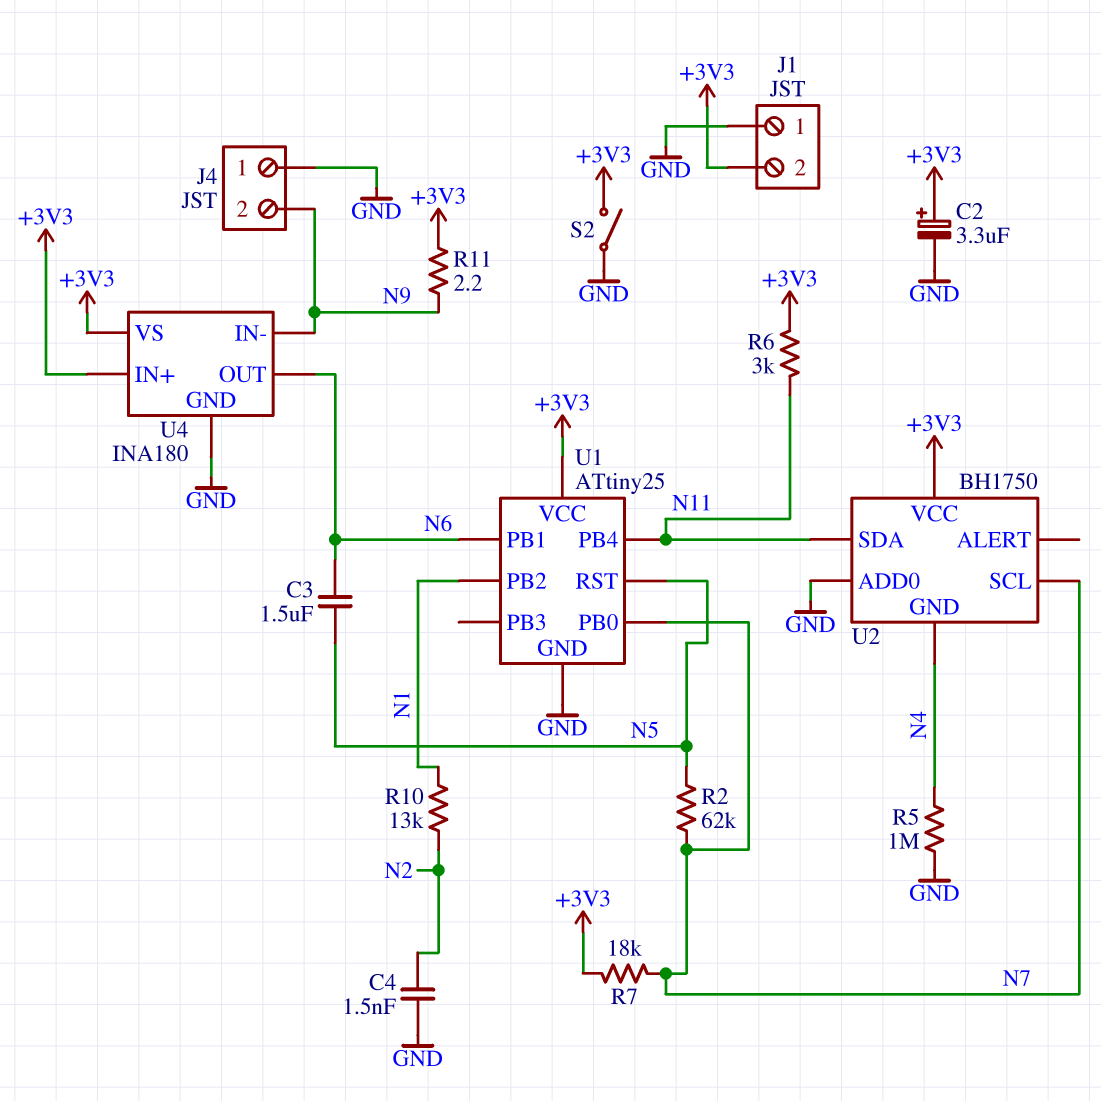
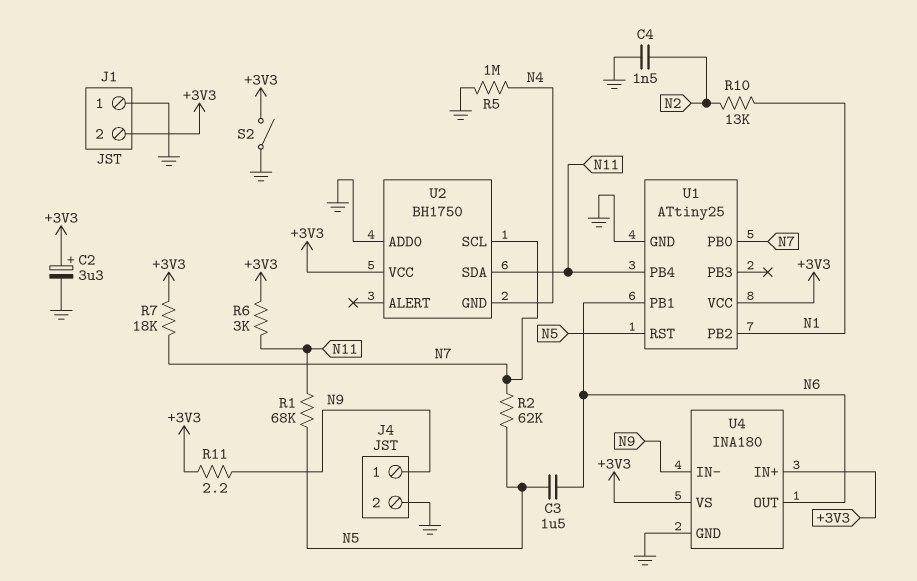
J4 pin 1: GND -> N9
J4 pin 2: N9 -> GND
R1: none -> 68k (N5, N11)

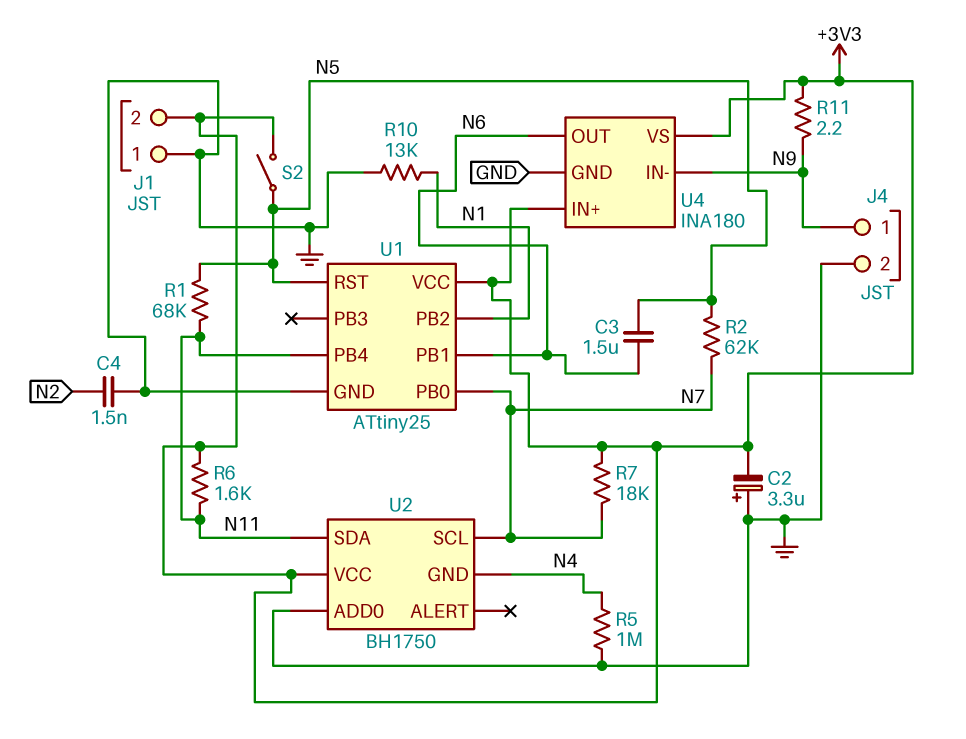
C2: 3.3uF (plus +3V3, minus GND) -> 3.3uF (plus GND, minus +3V3)
R6: 3k (+3V3, N11) -> 1.6k (+3V3, N11)
R10: 13k (N1, N2) -> 13k (GND, N1)
S2: switch (+3V3, GND) -> switch (+3V3, N5)

